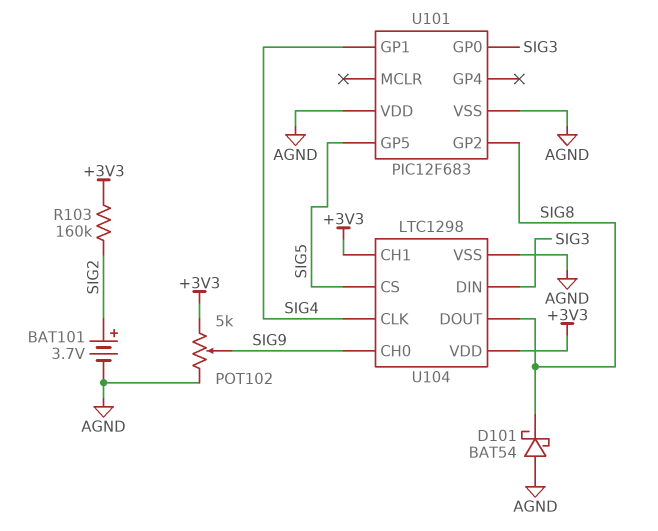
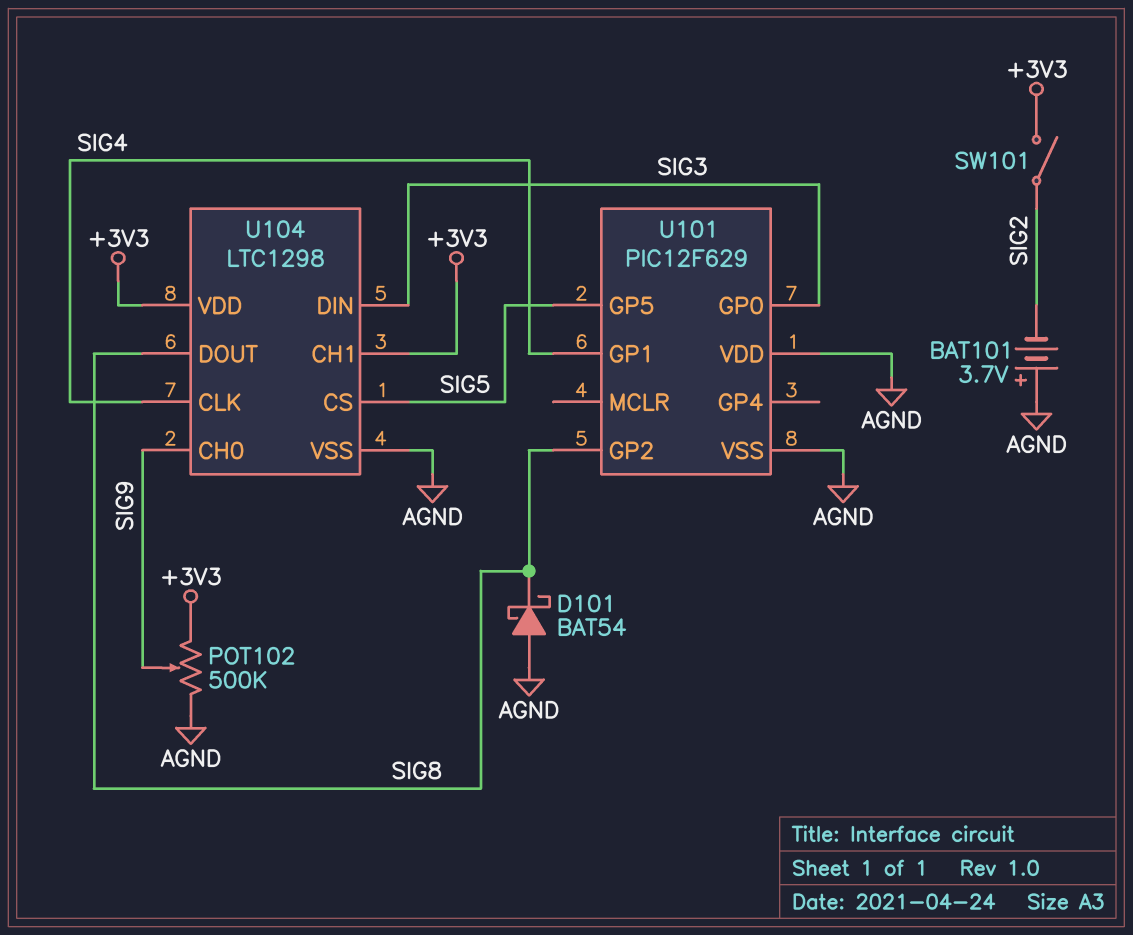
BAT101: 3.7V (plus SIG2, minus AGND) -> 3.7V (plus AGND, minus SIG2)
POT102: 5k (+3V3, AGND, wiper SIG9) -> 500k (+3V3, AGND, wiper SIG9)
R103: 160k (+3V3, SIG2) -> none
SW101: none -> switch (+3V3, SIG2)
U101: PIC12F683 -> PIC12F629

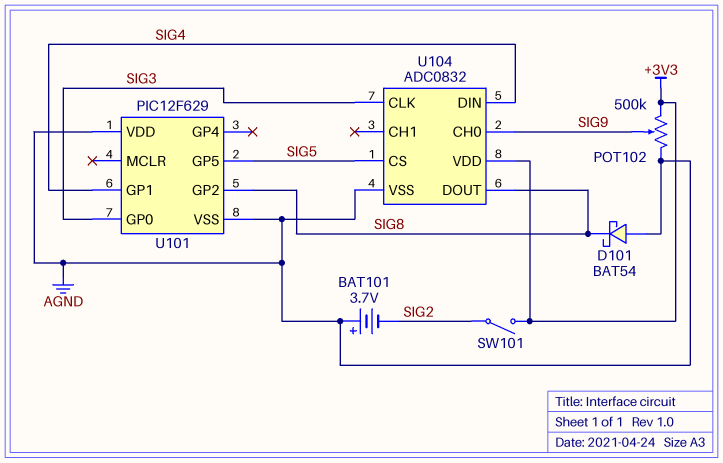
U104: LTC1298 -> ADC0832
U104 pin CH1: +3V3 -> none
U104 pin CLK: SIG4 -> SIG3
U104 pin DIN: SIG3 -> SIG4

